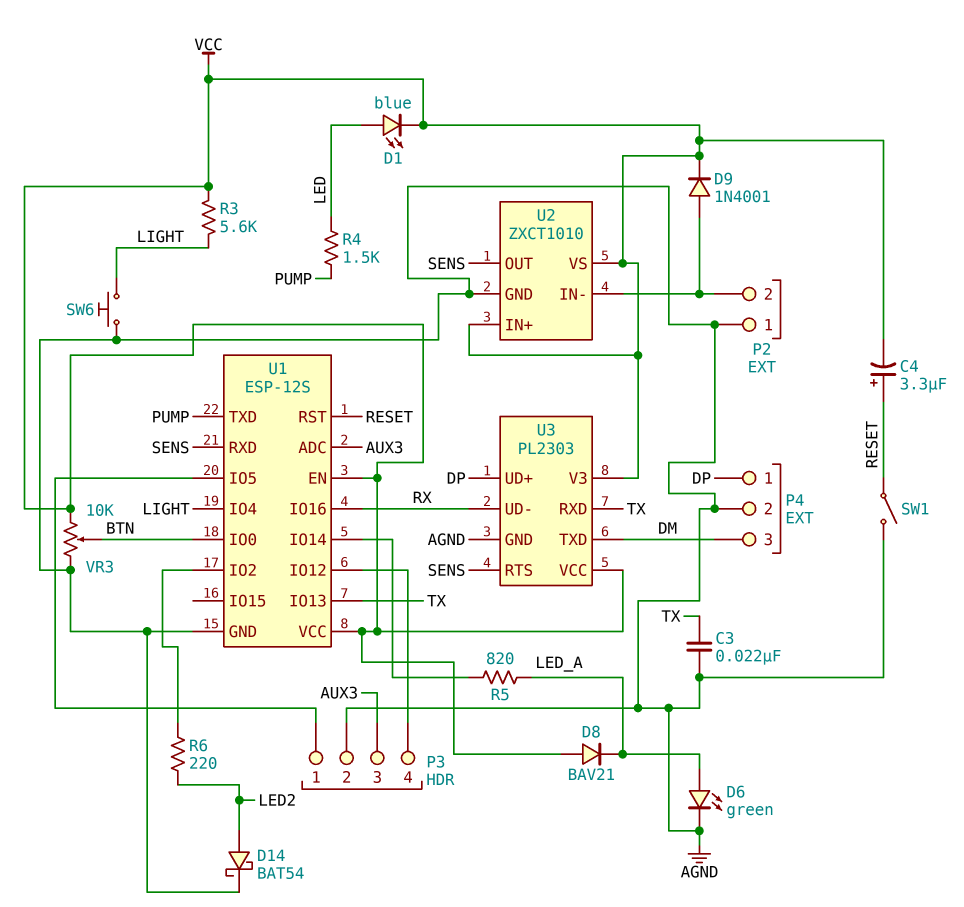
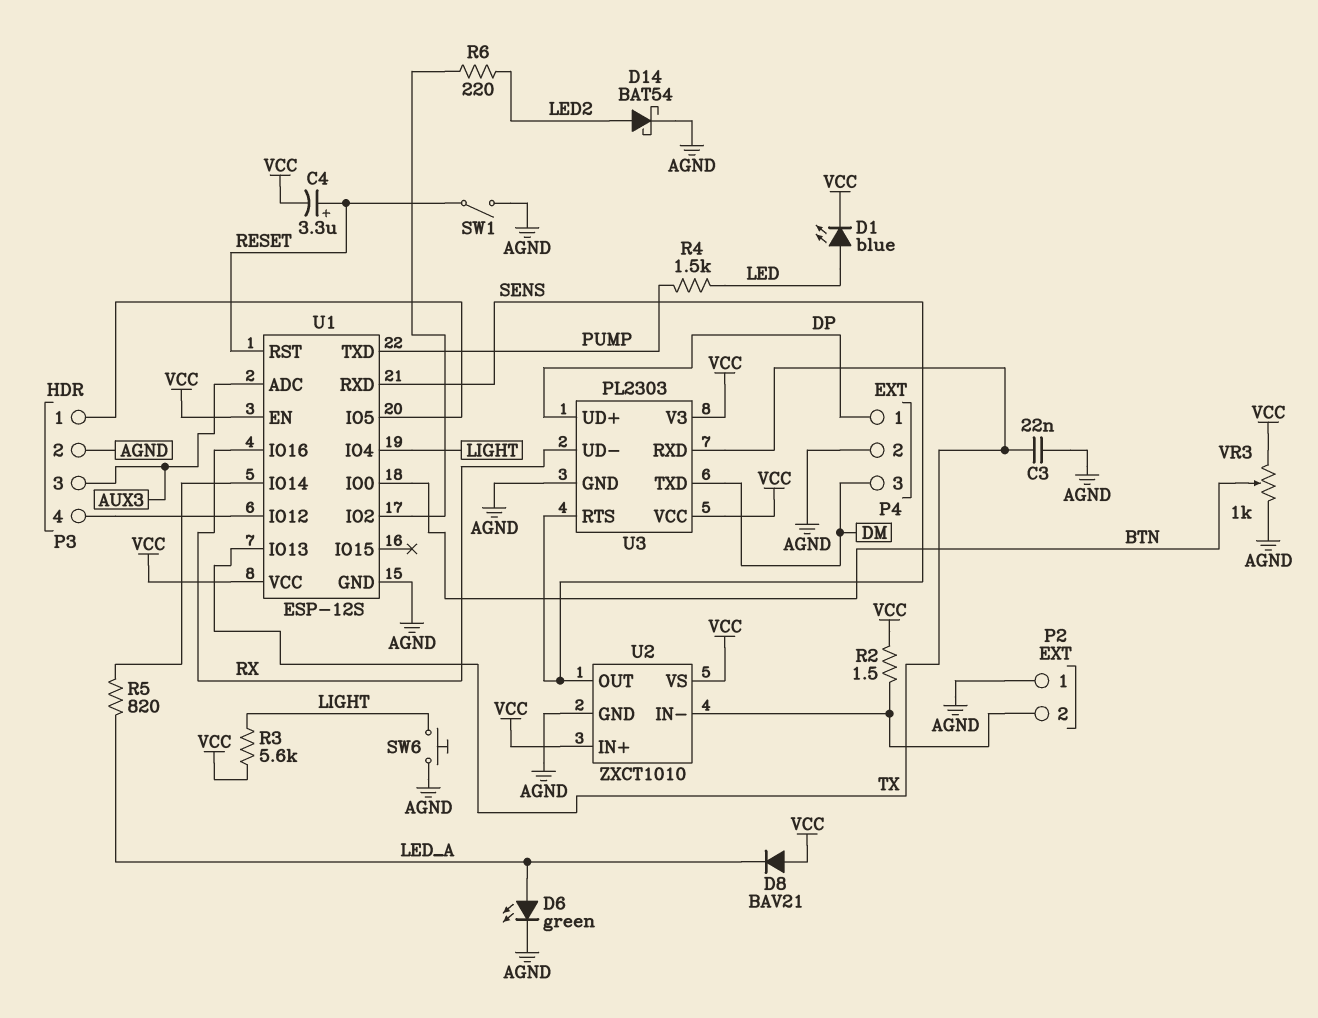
D9: diode 1N4001 (A P2/2, K VCC) -> none
R2: none -> 1.5 (P2/2, VCC)
VR3: 10k (AGND, VCC, wiper BTN) -> 1k (AGND, VCC, wiper BTN)

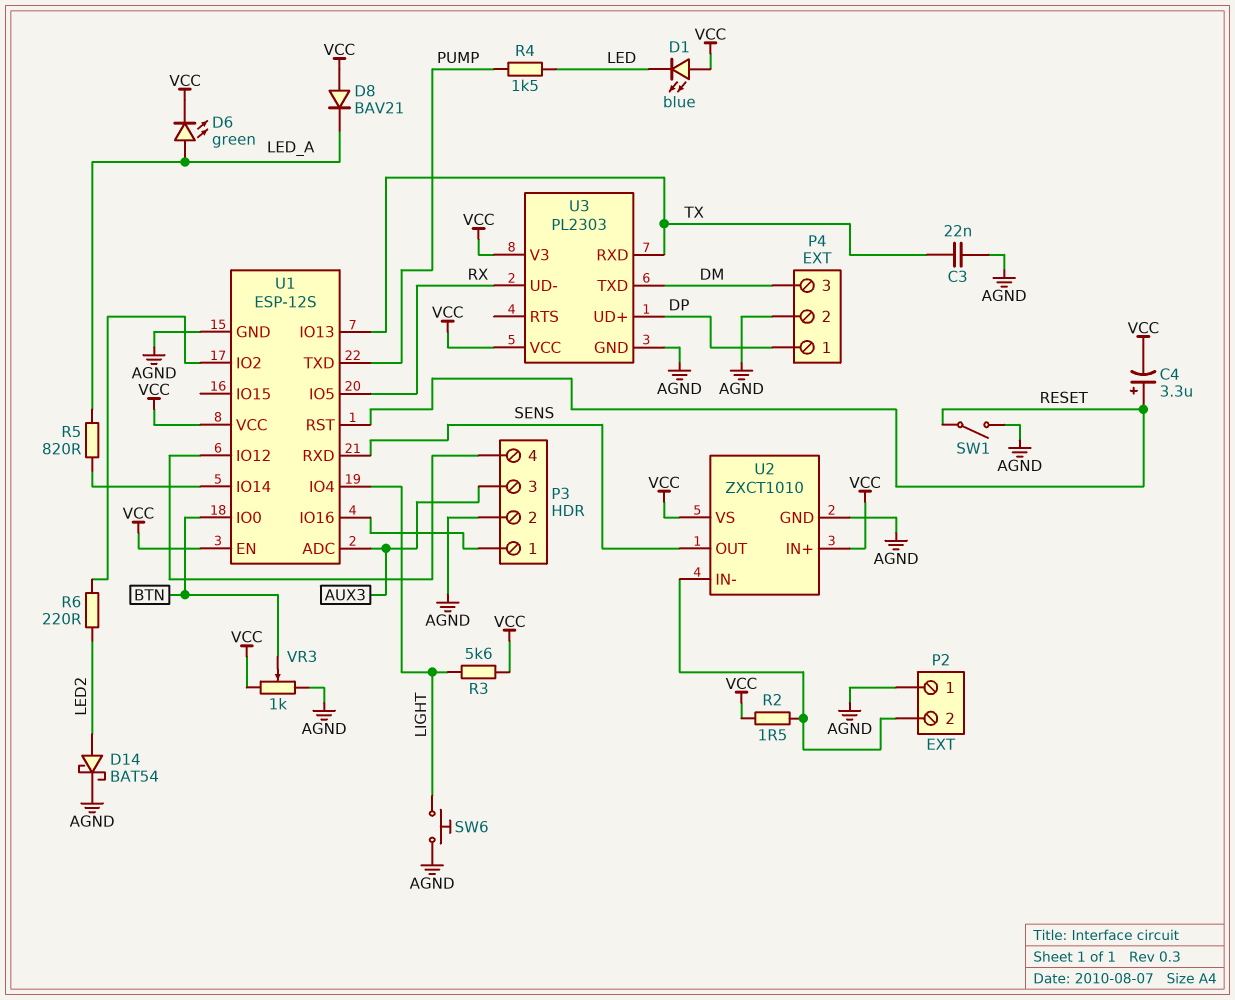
D1: LED blue (A LED, K VCC) -> LED blue (A VCC, K LED)
D6: LED green (A LED_A, K AGND) -> LED green (A LED_A, K VCC)
U1 pin IO5: P3/1 -> RX
U1 pin IO16: RX -> P3/1
U3 pin RTS: SENS -> none

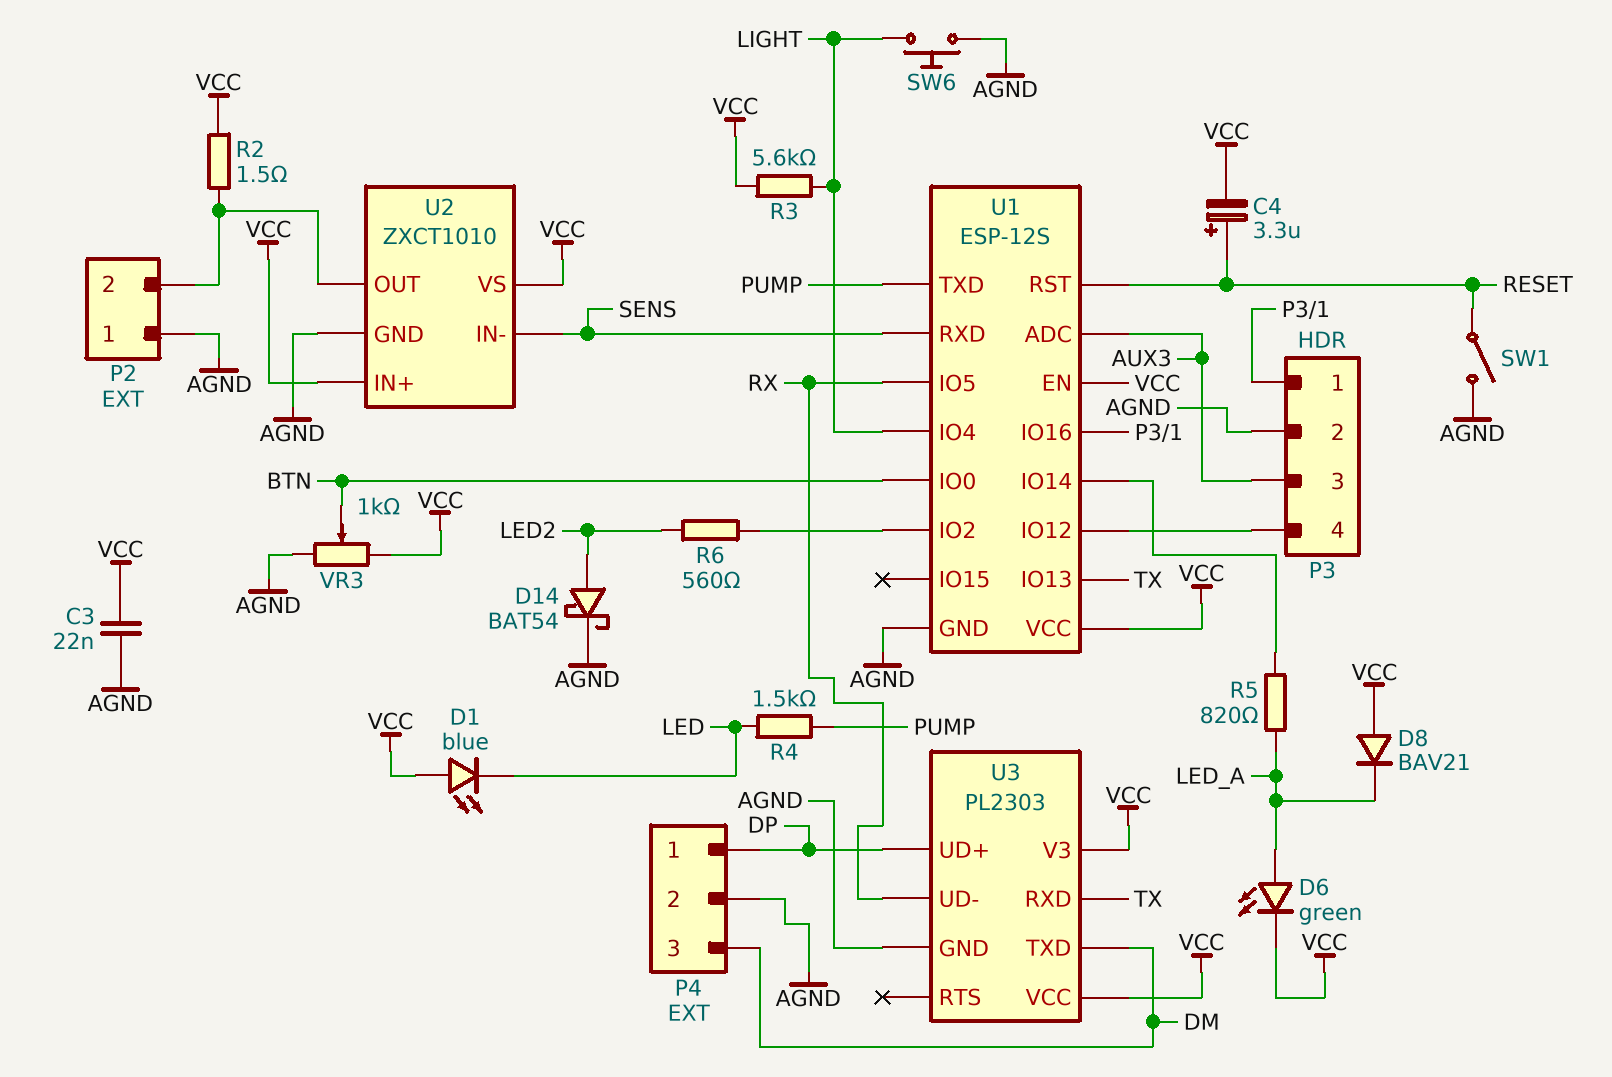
C3: 22nF (AGND, TX) -> 22nF (AGND, VCC)
R6: 220 (LED2, U1/IO2) -> 560 (LED2, U1/IO2)
U2 pin IN-: P2/2 -> SENS
U2 pin OUT: SENS -> P2/2

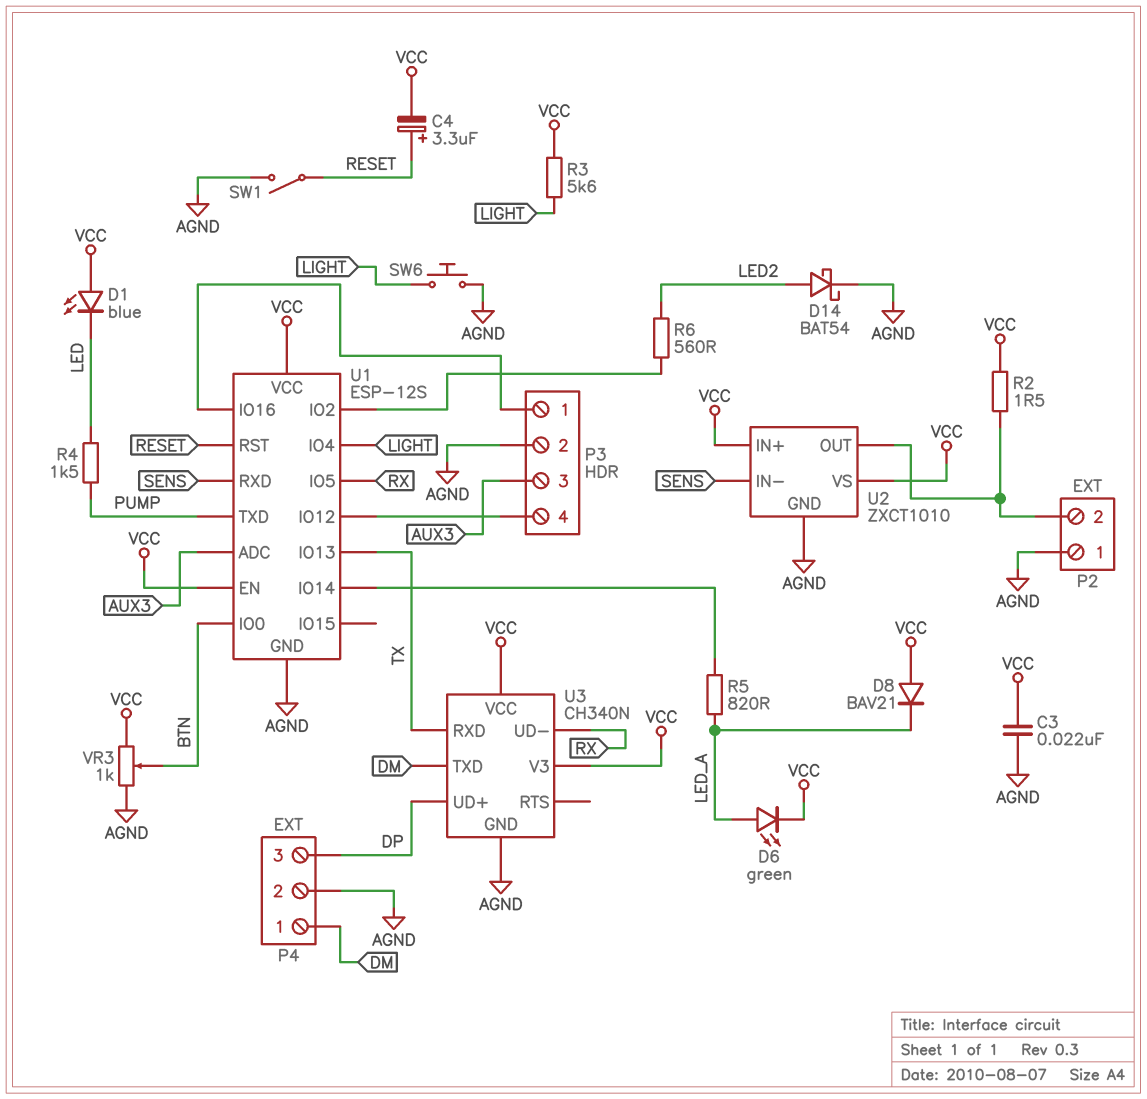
P4 pin 1: DP -> DM
P4 pin 3: DM -> DP
U3: PL2303 -> CH340N

